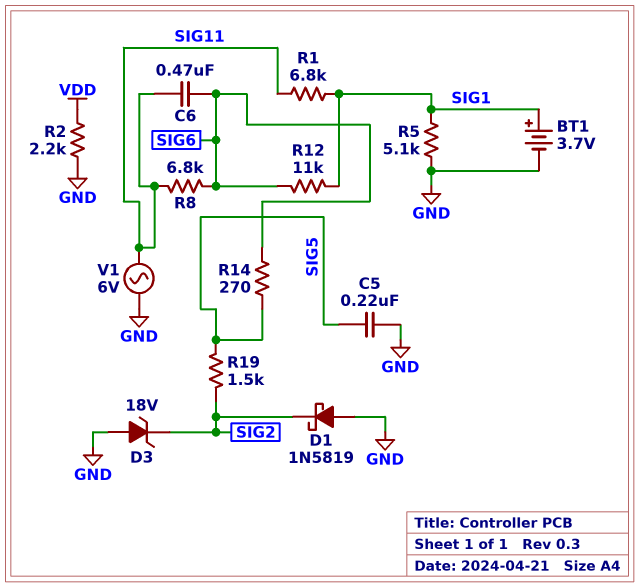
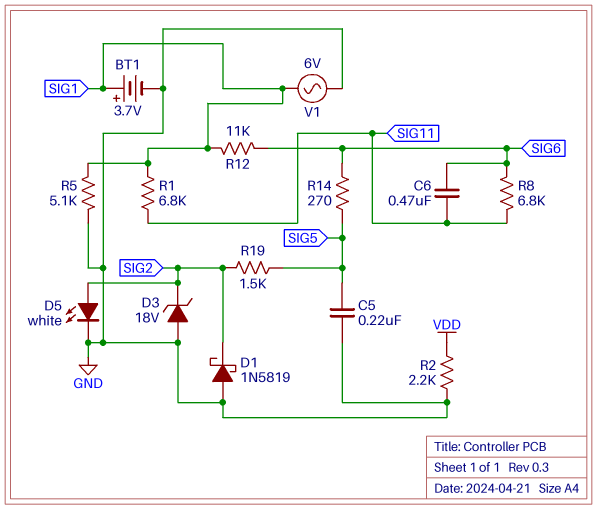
D5: none -> LED white (A SIG2, K GND)
V1: AC 6V (GND, SIG11) -> AC 6V (GND, SIG1)

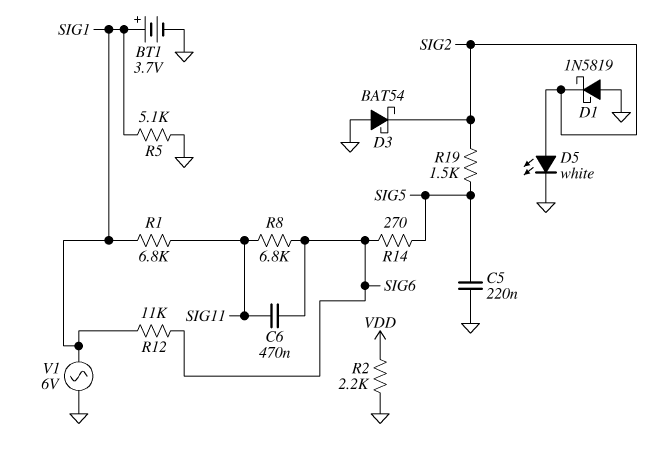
D3: zener 18V (A GND, K SIG2) -> schottky BAT54 (A GND, K SIG2)

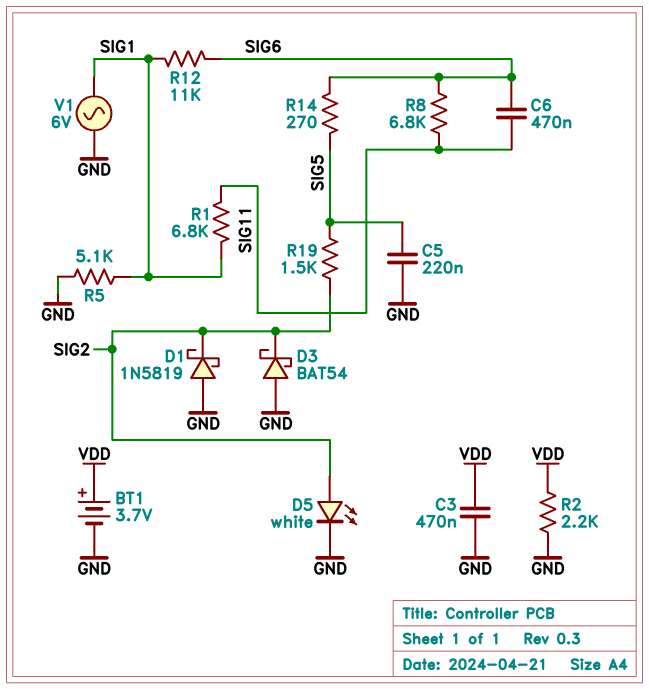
BT1: 3.7V (plus SIG1, minus GND) -> 3.7V (plus VDD, minus GND)
C3: none -> 470nF (GND, VDD)

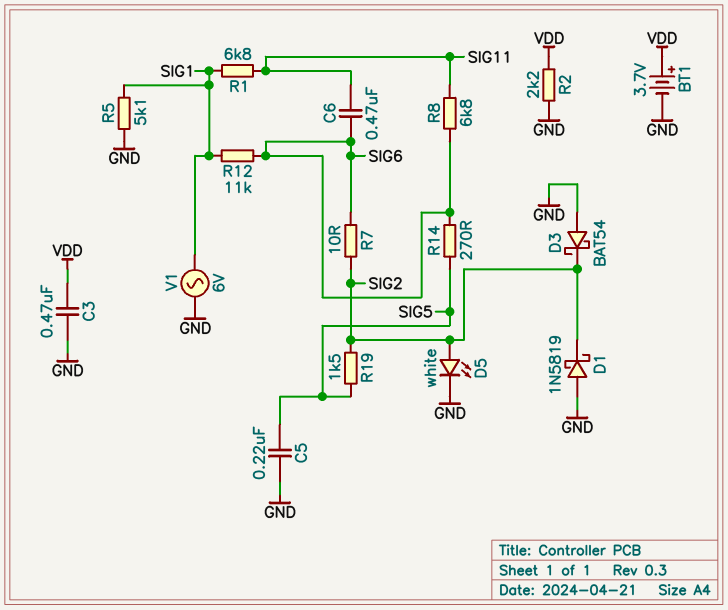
R7: none -> 10 (SIG2, SIG6)

